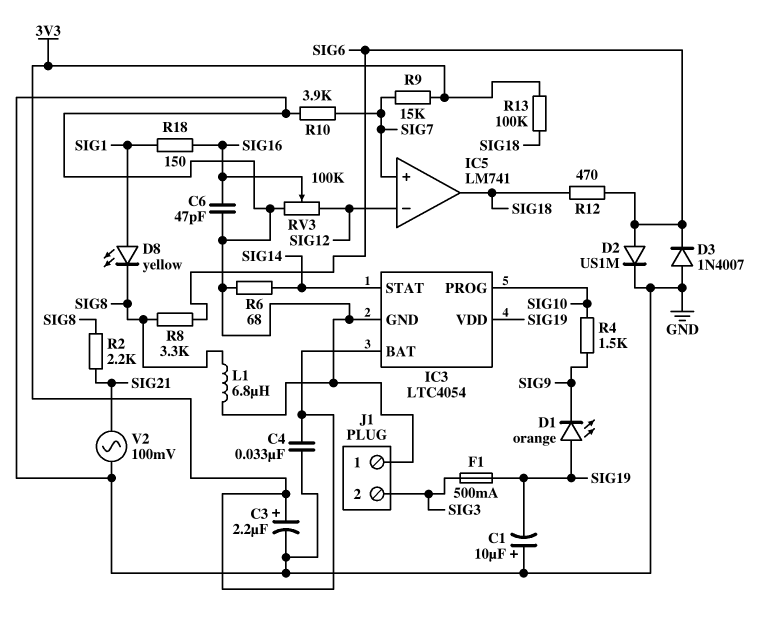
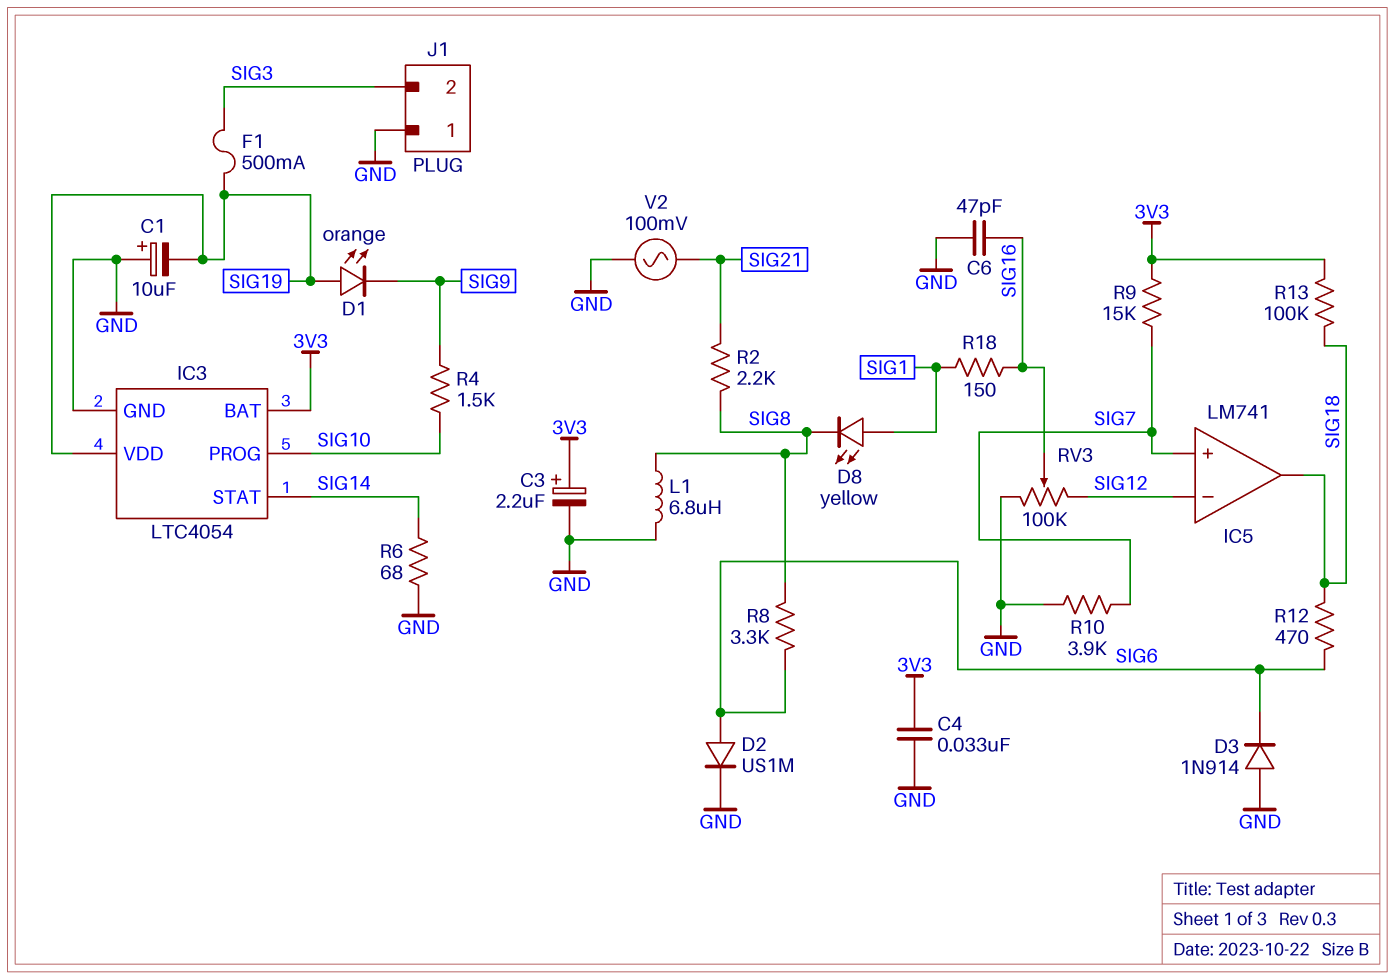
D3: diode 1N4007 (A GND, K SIG6) -> diode 1N914 (A GND, K SIG6)

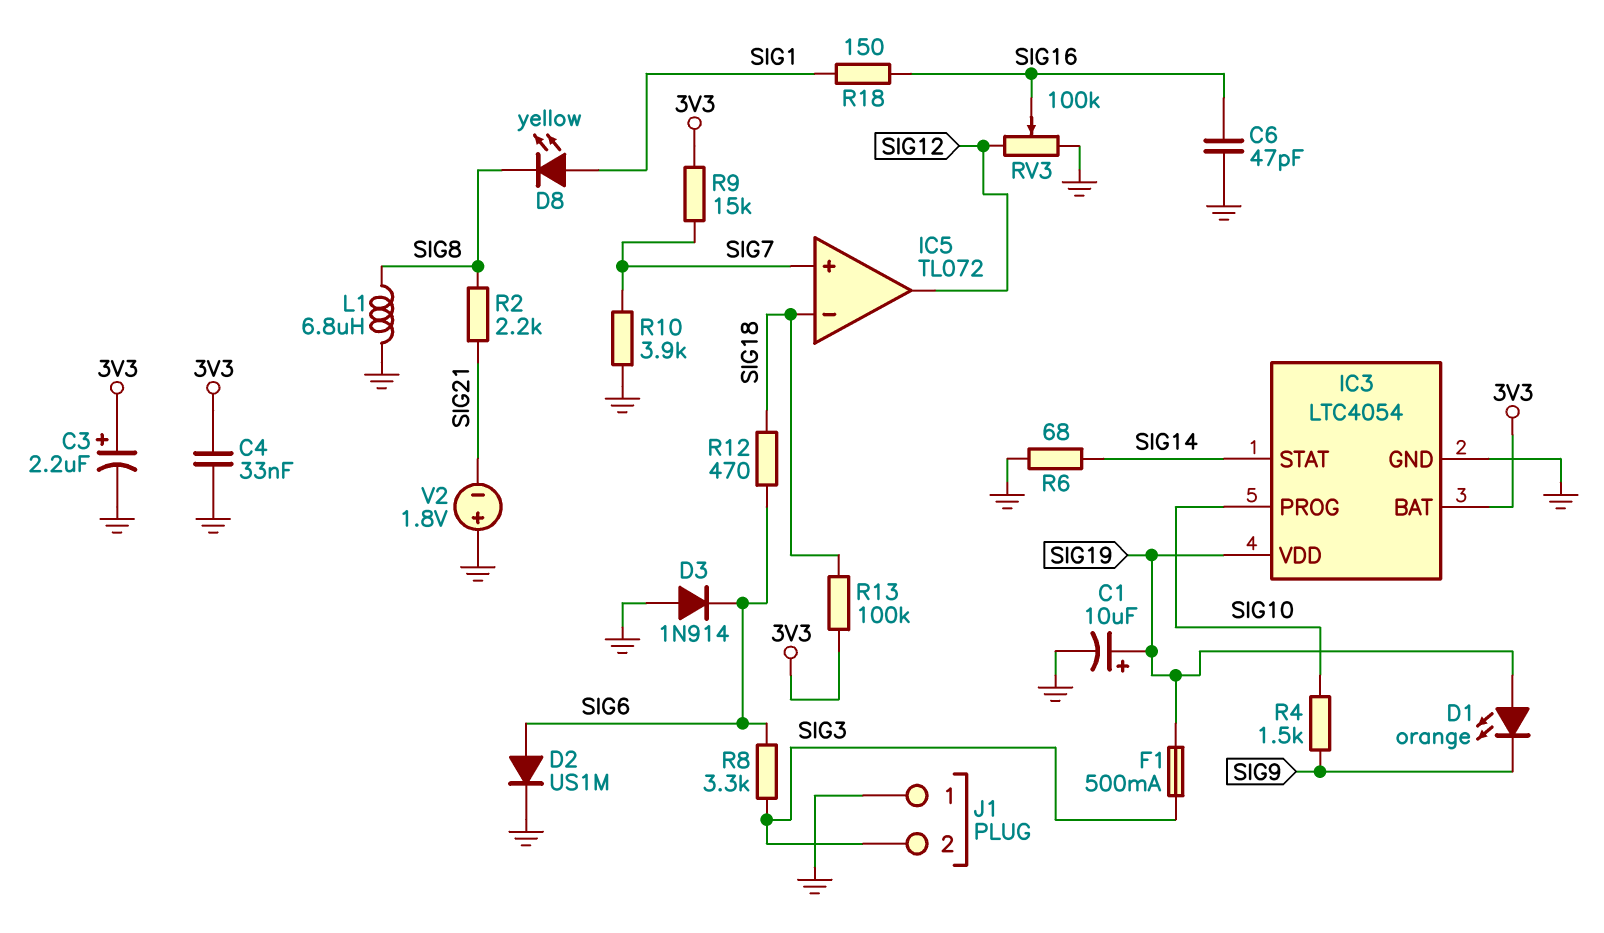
C1: 10uF (plus GND, minus SIG19) -> 10uF (plus SIG19, minus GND)
IC5: LM741 -> TL072
IC5 pin in-: SIG12 -> SIG18
IC5 pin out: SIG18 -> SIG12
R8: 3.3k (SIG6, SIG8) -> 3.3k (SIG3, SIG6)
V2: AC 100mV (GND, SIG21) -> 1.8V (plus GND, minus SIG21)

